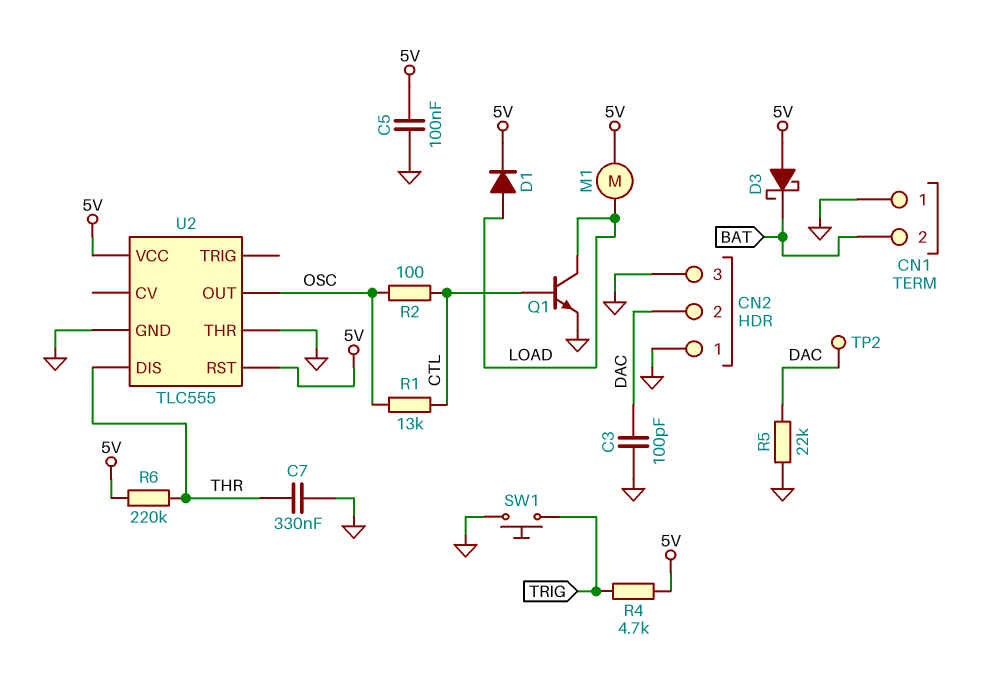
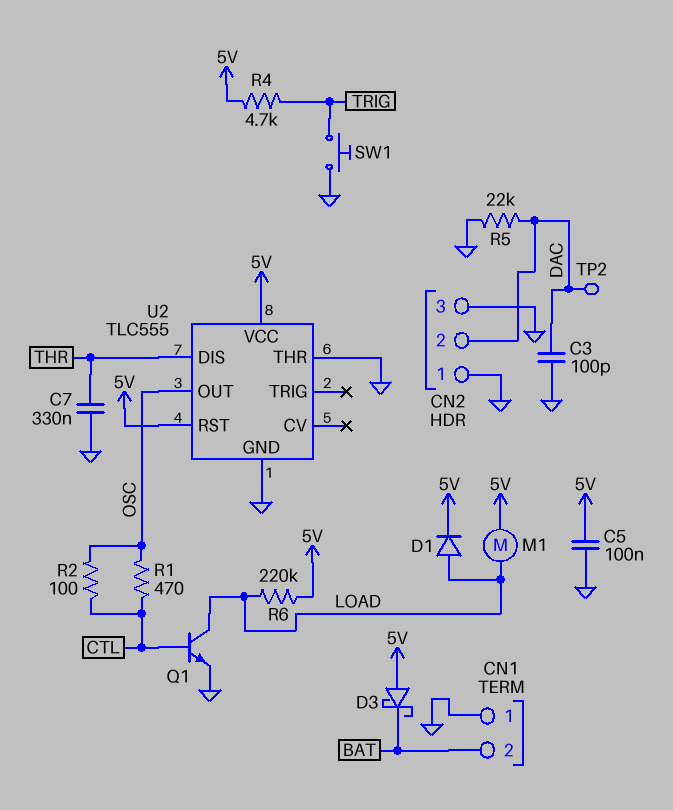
R1: 13k (CTL, OSC) -> 470 (CTL, OSC)
R6: 220k (5V, THR) -> 220k (5V, LOAD)

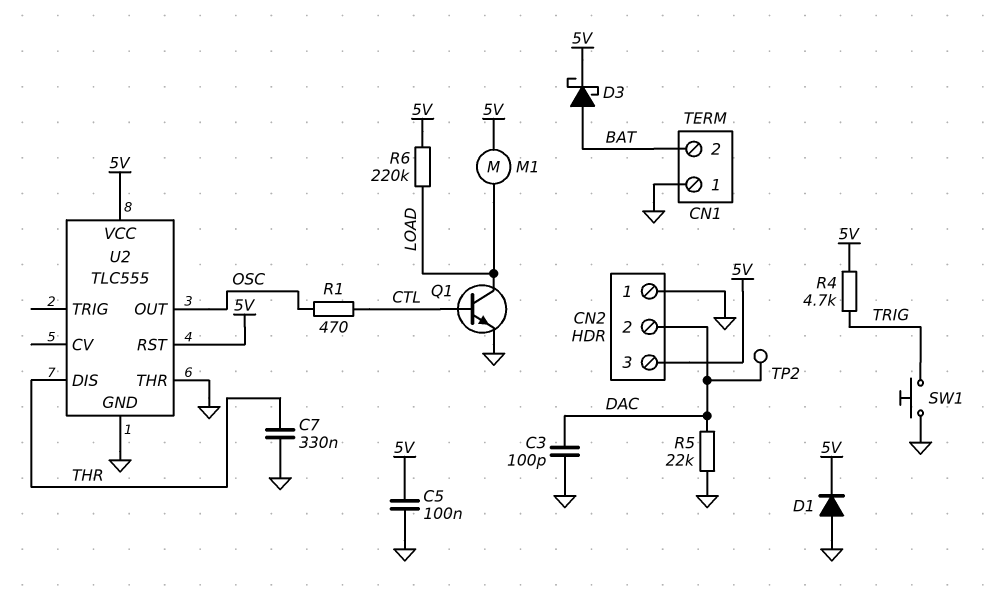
CN2 pin 3: GND -> 5V
D1: diode (A LOAD, K 5V) -> diode (A GND, K 5V)
D3: schottky (A 5V, K BAT) -> schottky (A BAT, K 5V)
R2: 100 (CTL, OSC) -> none

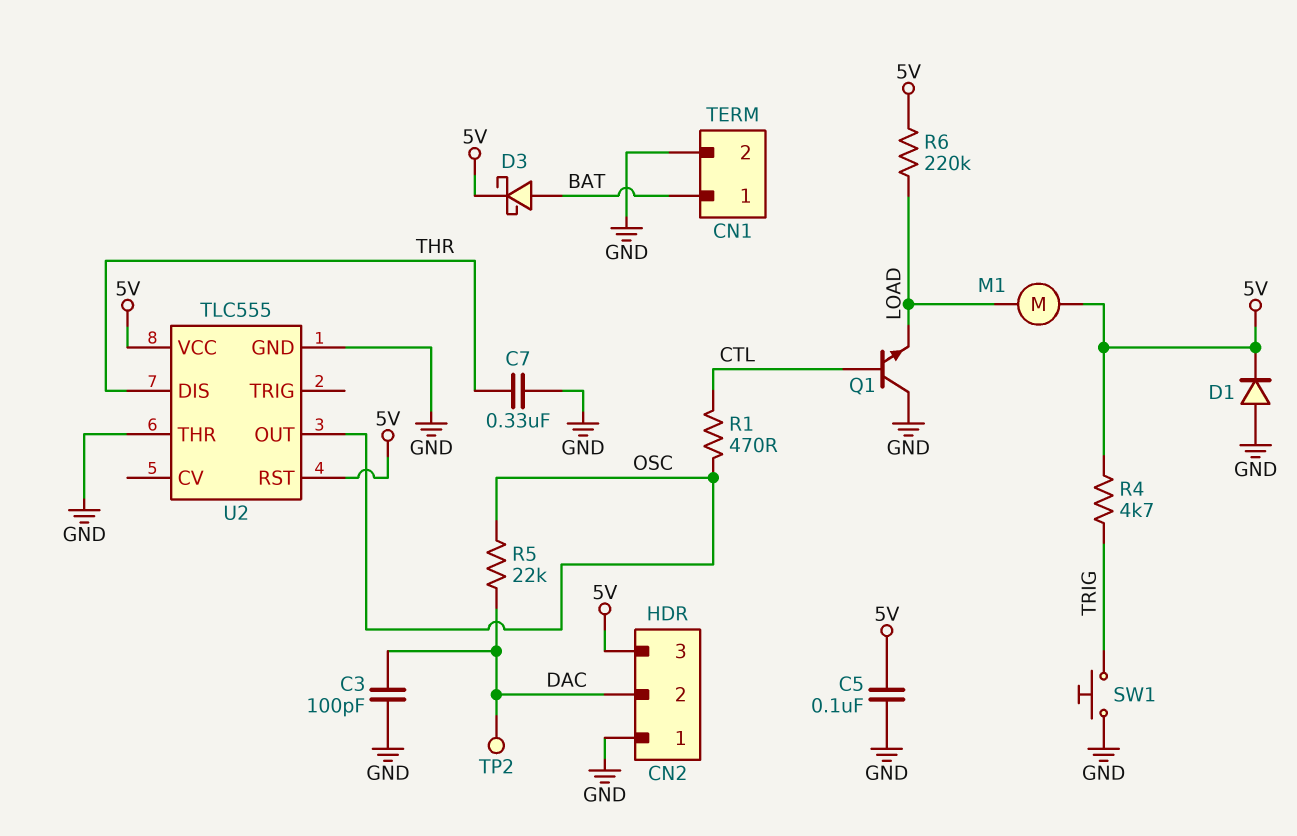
CN1 pin 1: GND -> BAT
CN1 pin 2: BAT -> GND
Q1: NPN (B CTL, C LOAD, E GND) -> NPN (B CTL, C GND, E LOAD)
R5: 22k (DAC, GND) -> 22k (DAC, OSC)

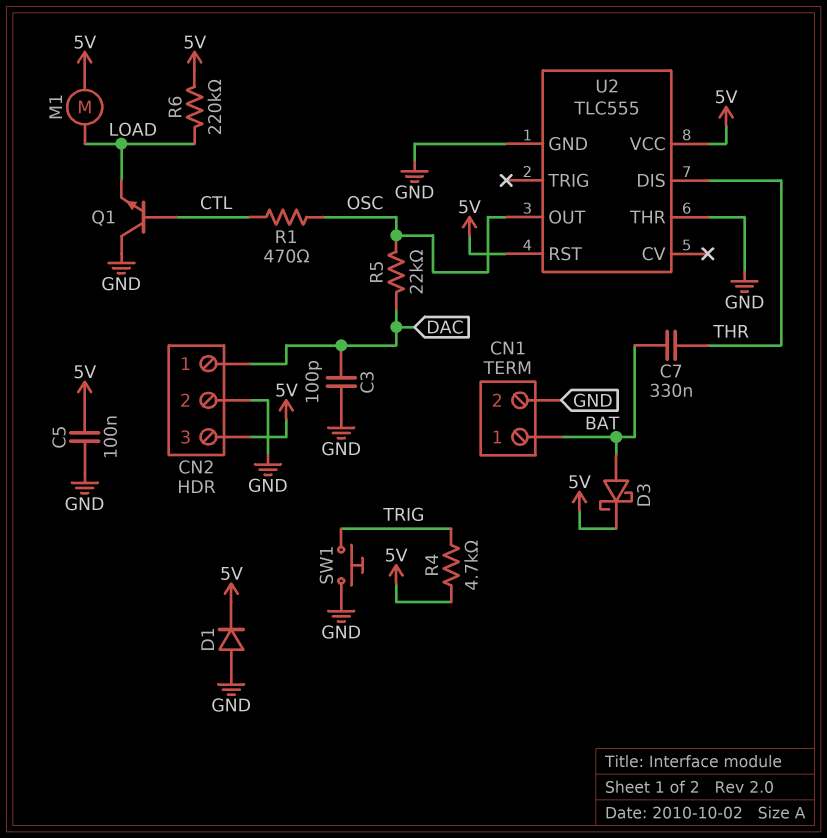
C7: 330nF (GND, THR) -> 330nF (BAT, THR)
CN2 pin 1: GND -> DAC
CN2 pin 2: DAC -> GND
TP2: test point (DAC) -> none

